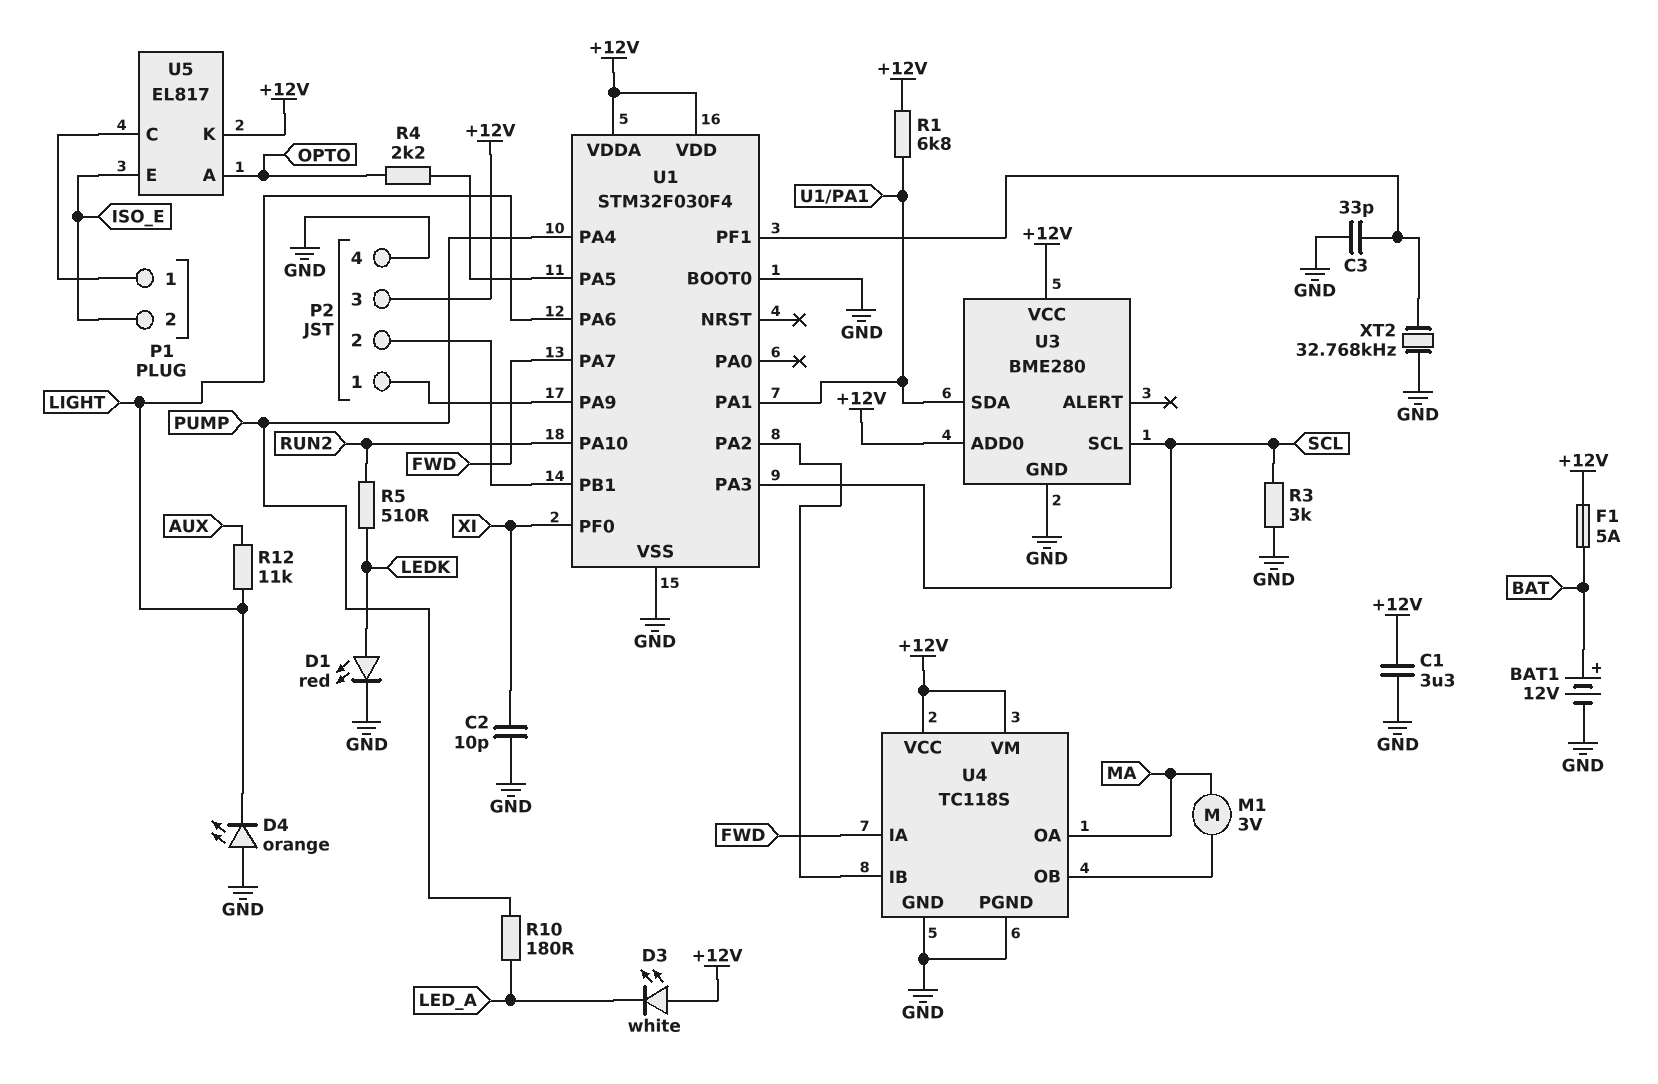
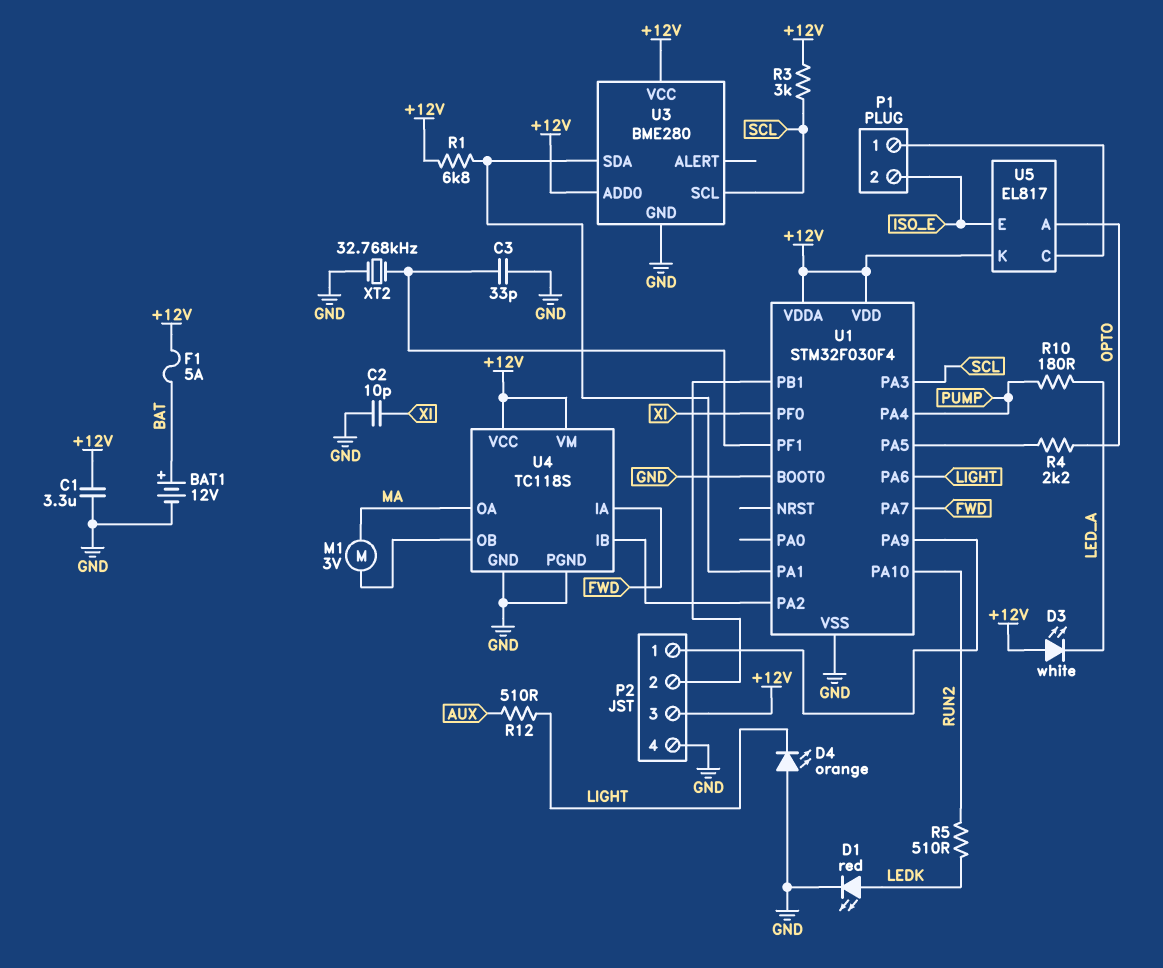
R3: 3k (GND, SCL) -> 3k (+12V, SCL)
R12: 11k (AUX, LIGHT) -> 510 (AUX, LIGHT)

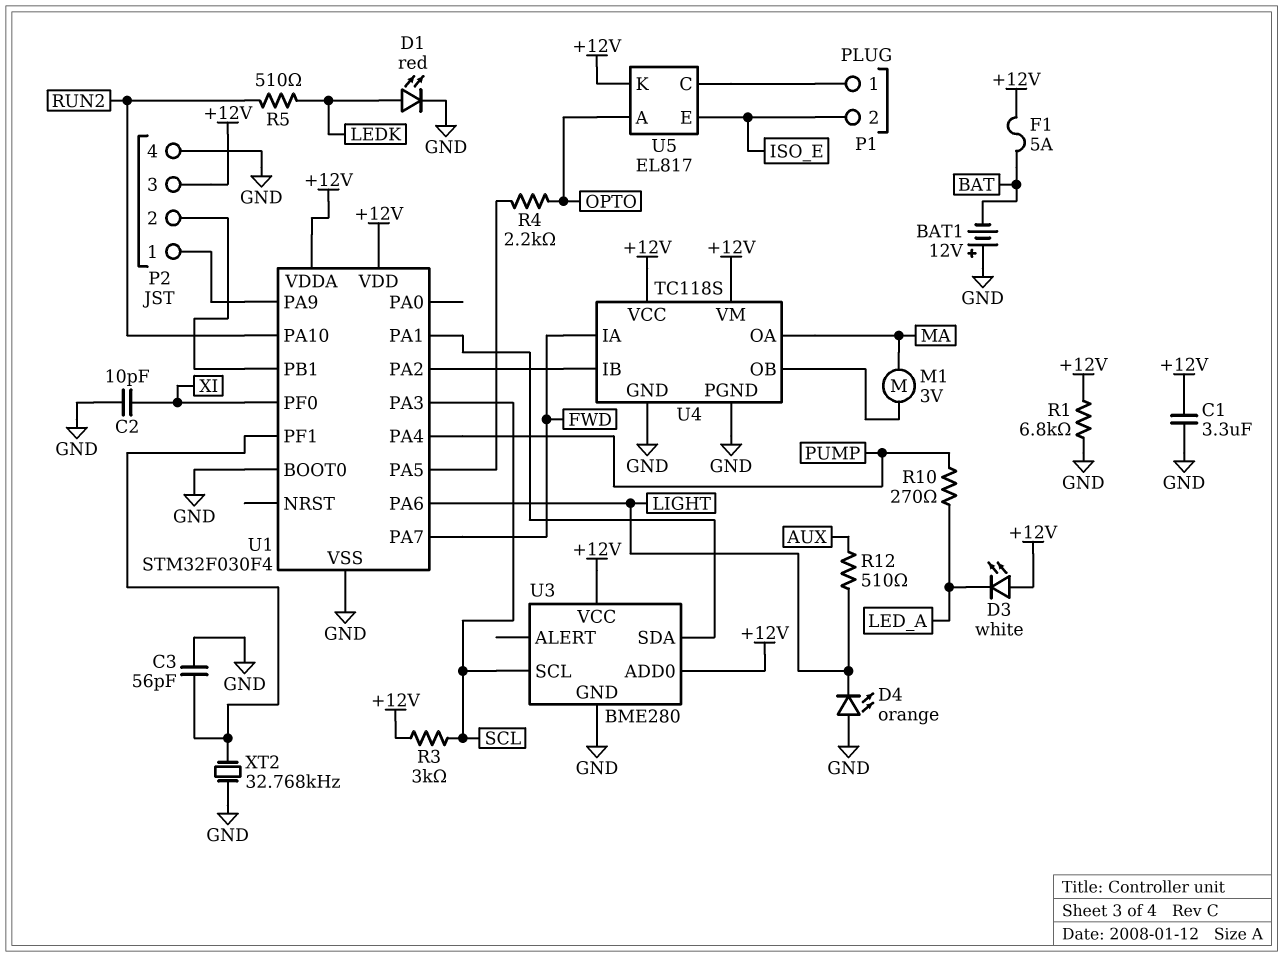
BAT1: 12V (plus BAT, minus GND) -> 12V (plus GND, minus BAT)
C3: 33pF (GND, U1/PF1) -> 56pF (GND, U1/PF1)
R1: 6.8k (+12V, U1/PA1) -> 6.8k (+12V, GND)
R10: 180 (LED_A, PUMP) -> 270 (LED_A, PUMP)

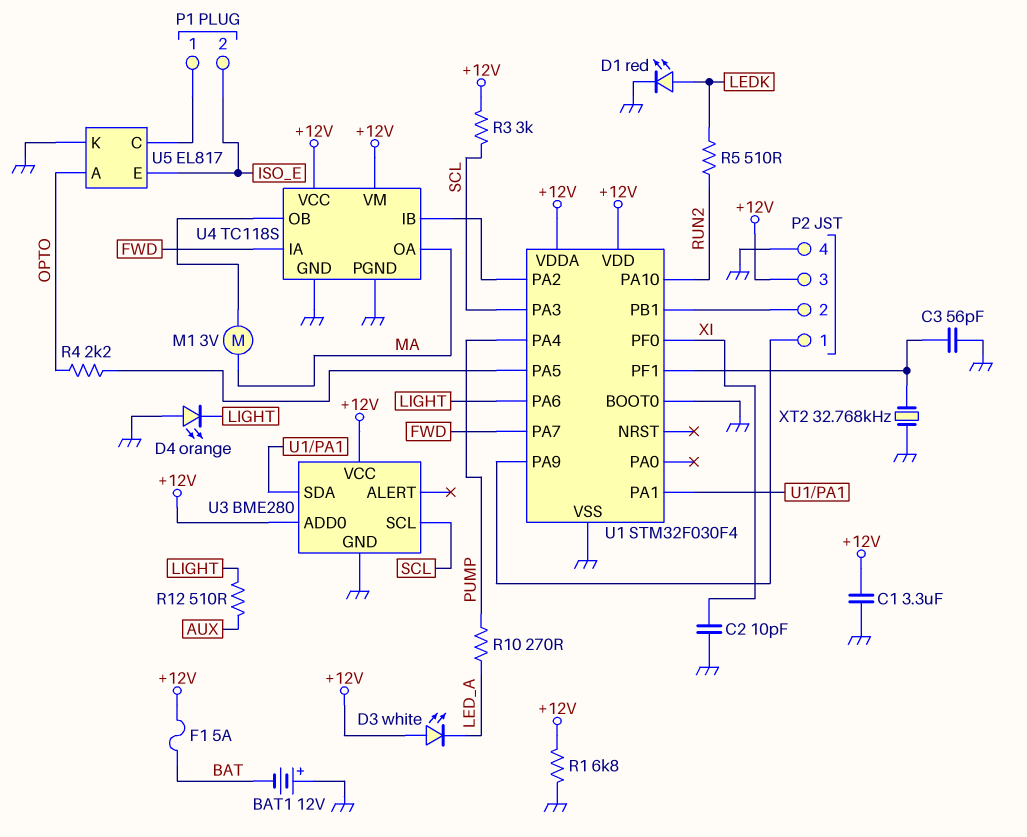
U5 pin K: +12V -> GND

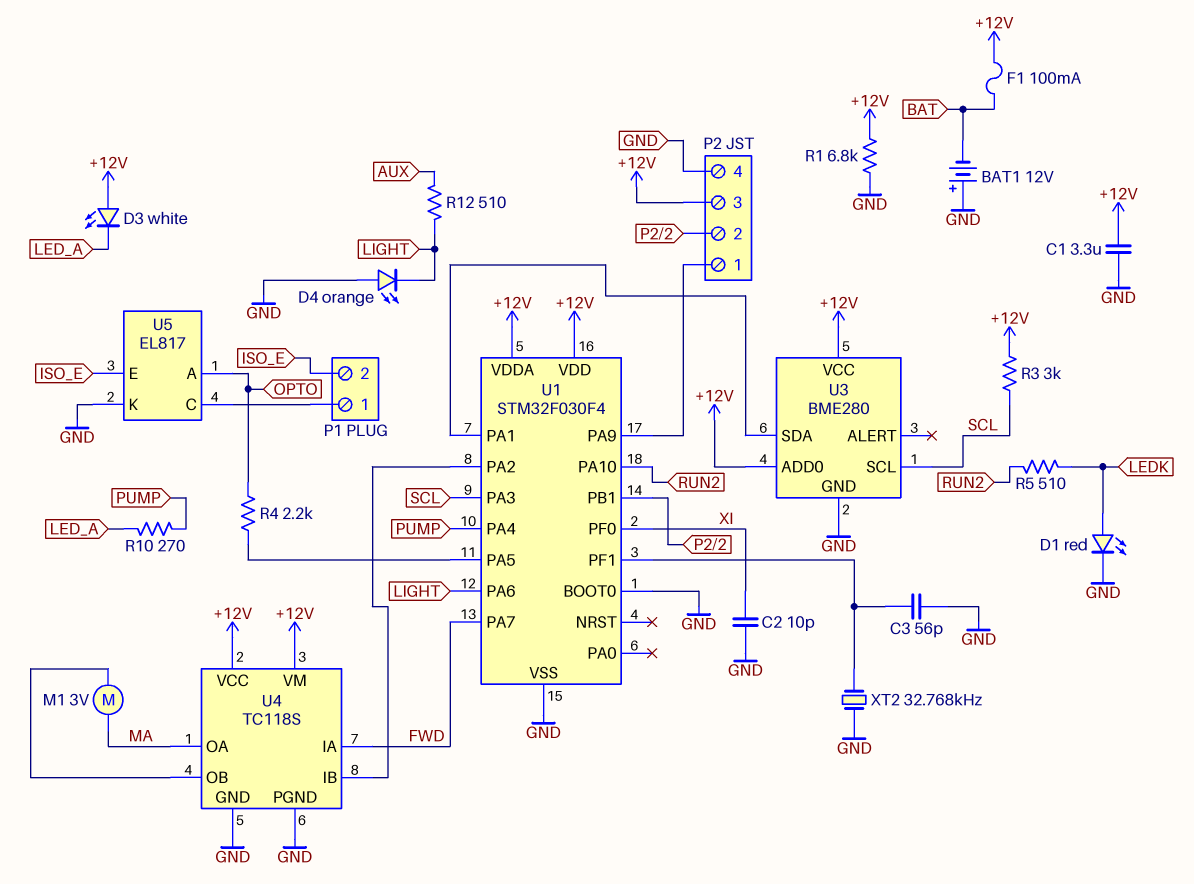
F1: 5A (+12V, BAT) -> 100mA (+12V, BAT)

